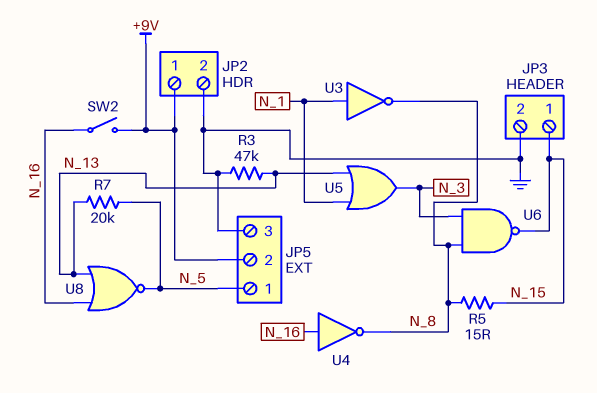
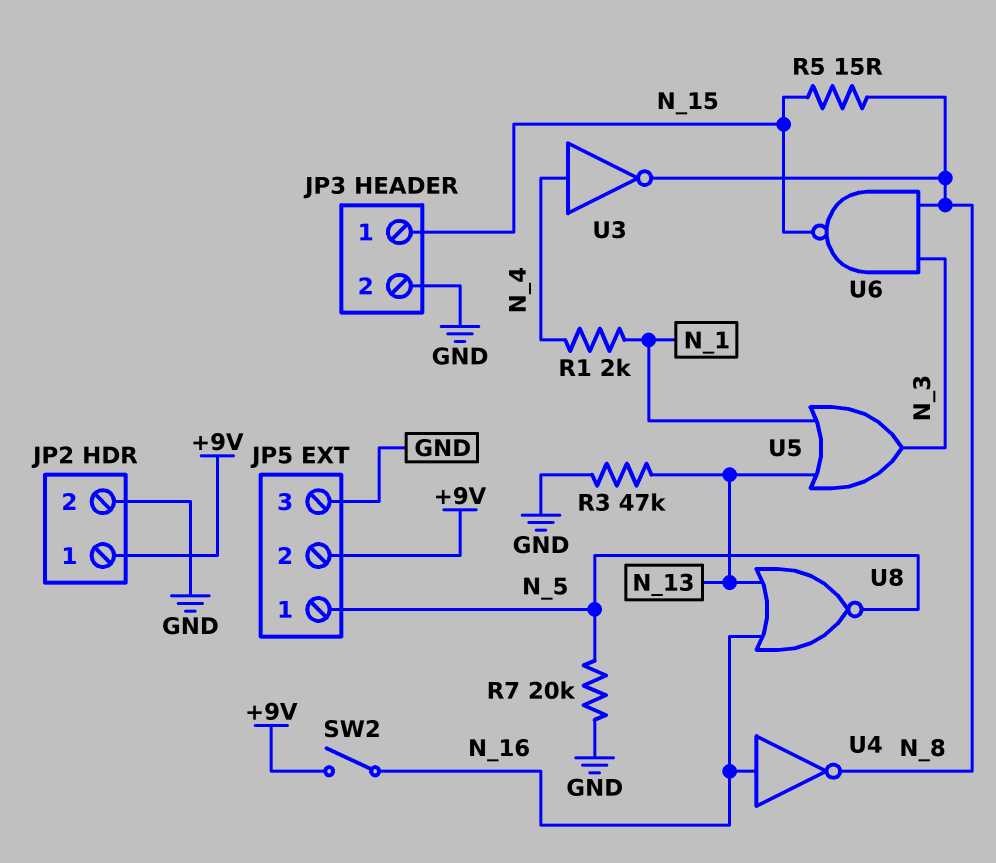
R1: none -> 2k (N_1, N_4)
R7: 20k (N_5, N_13) -> 20k (GND, N_5)
U3: NOT (in N_1, out N_8) -> NOT (in N_4, out N_8)

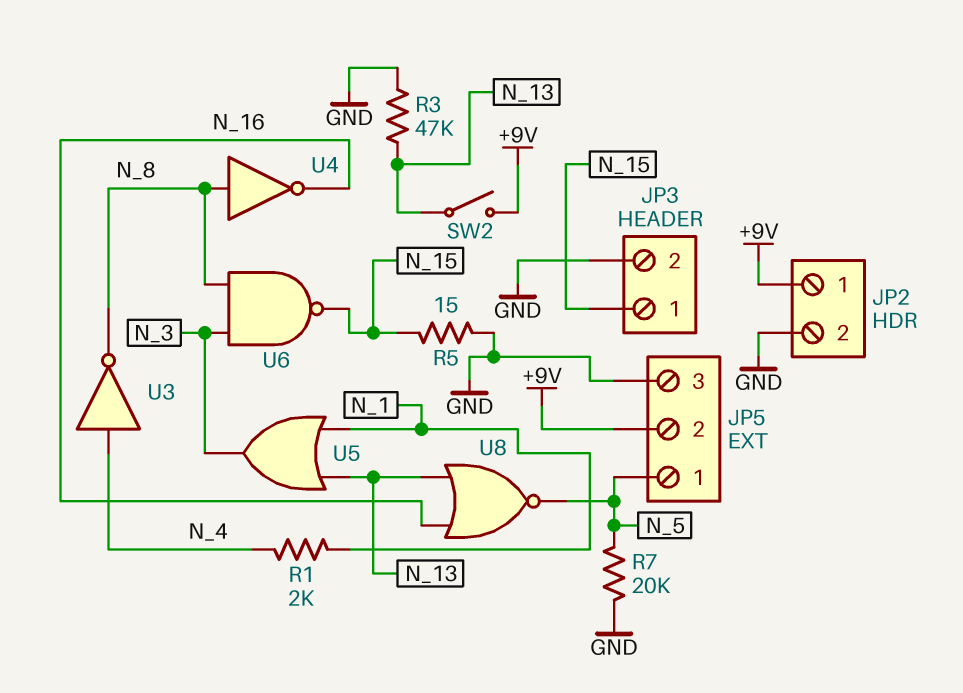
R5: 15 (N_8, N_15) -> 15 (GND, N_15)
SW2: switch (+9V, N_16) -> switch (+9V, N_13)
U4: NOT (in N_16, out N_8) -> NOT (in N_8, out N_16)

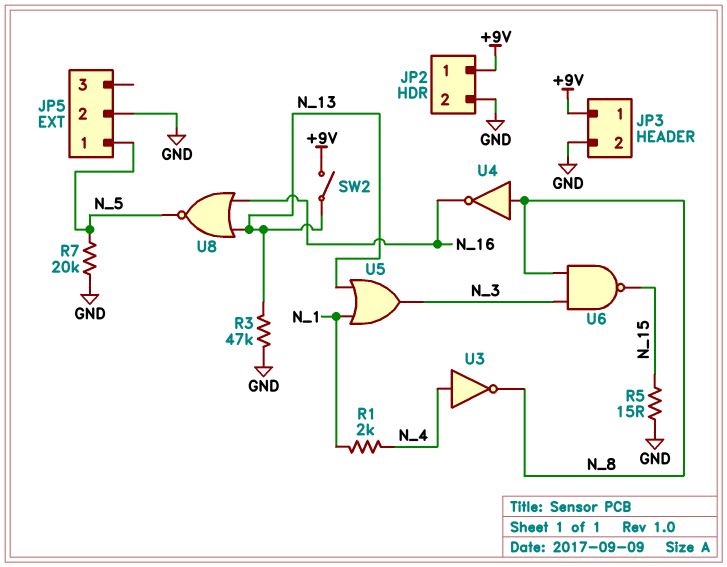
JP3 pin 1: N_15 -> +9V
JP5 pin 2: +9V -> GND
JP5 pin 3: GND -> none

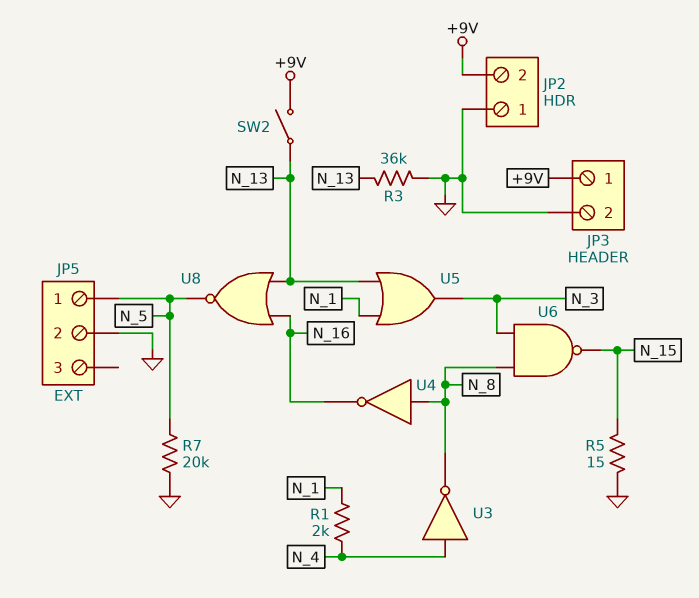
JP2 pin 1: +9V -> GND
JP2 pin 2: GND -> +9V
R3: 47k (GND, N_13) -> 36k (GND, N_13)

